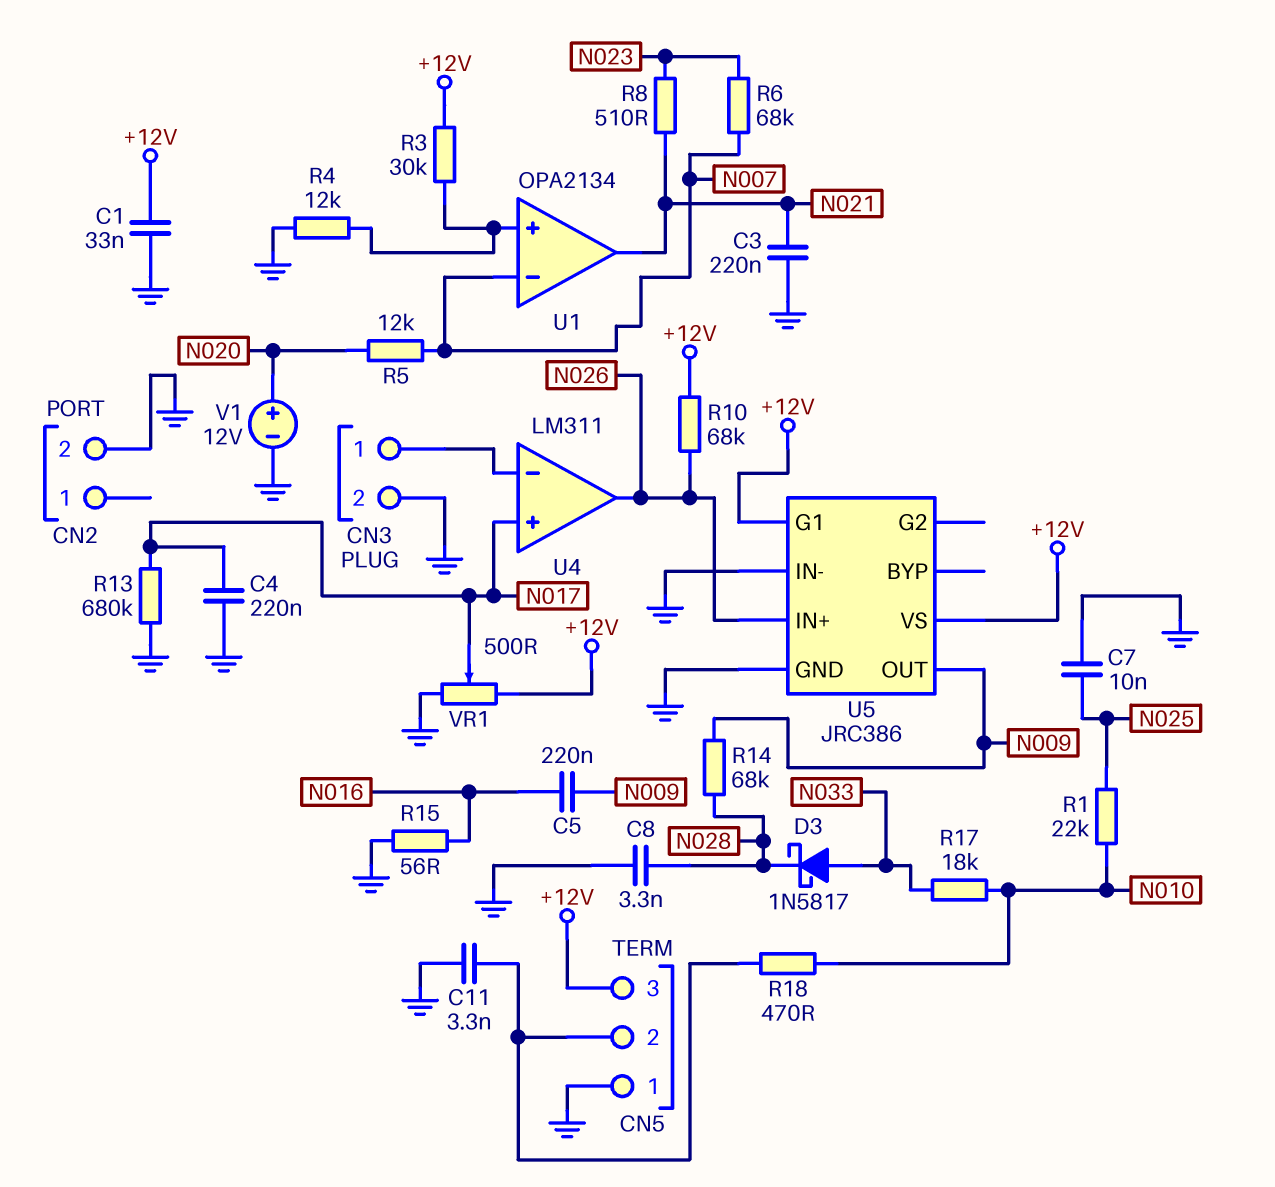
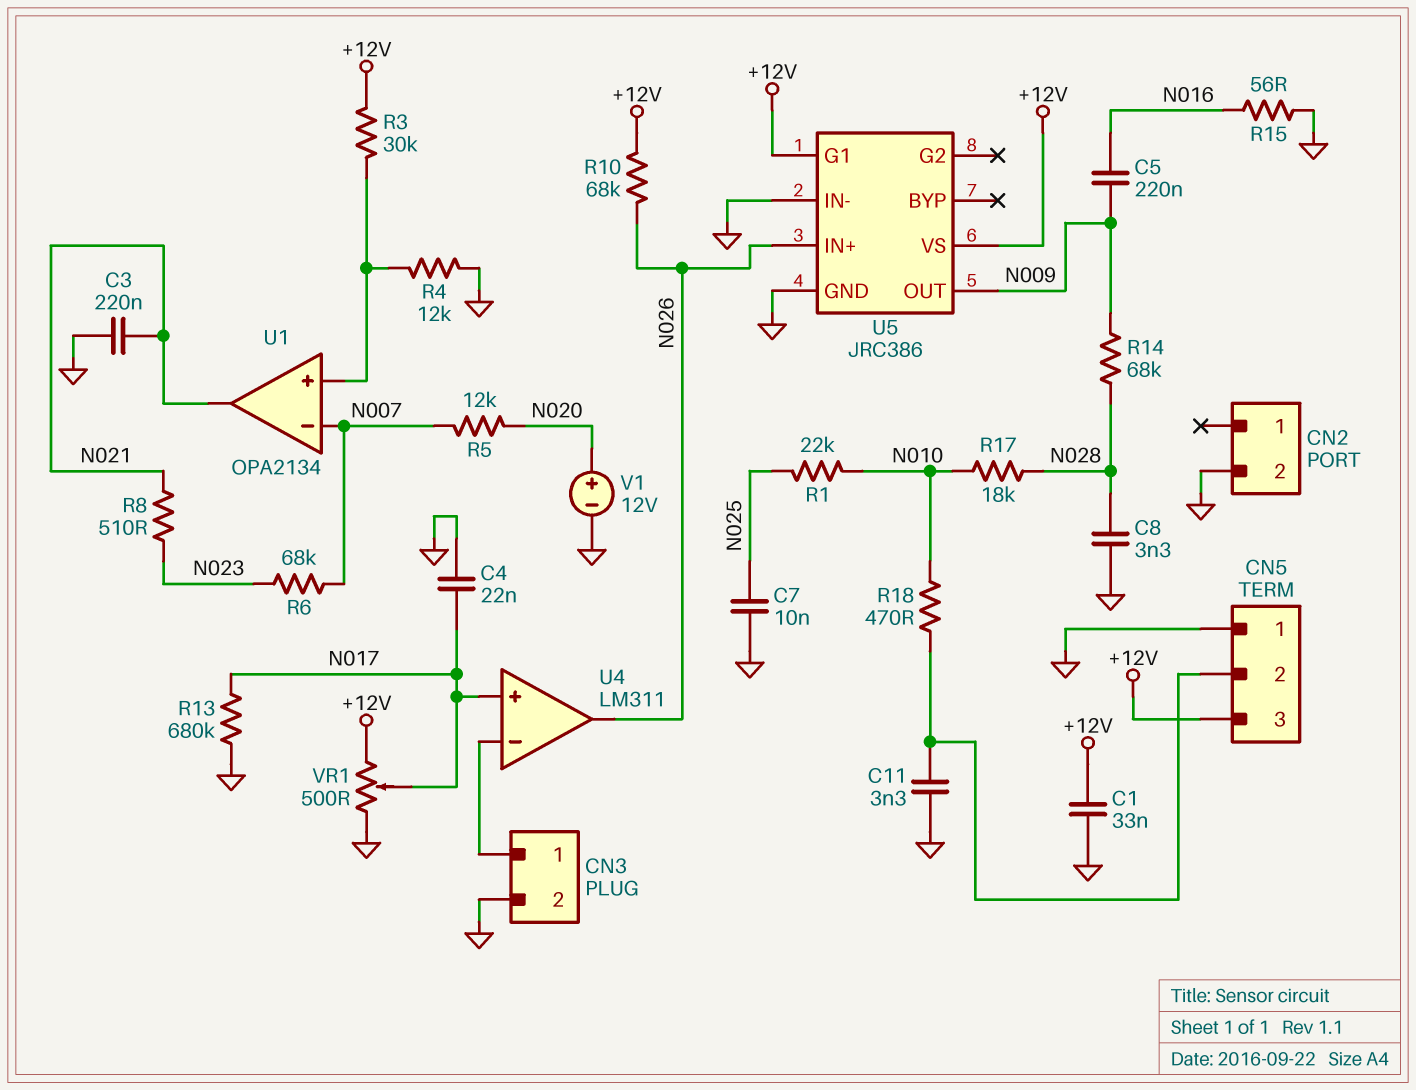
C4: 220nF (GND, N017) -> 22nF (GND, N017)
D3: schottky 1N5817 (A N033, K N028) -> none
R17: 18k (N010, N033) -> 18k (N010, N028)

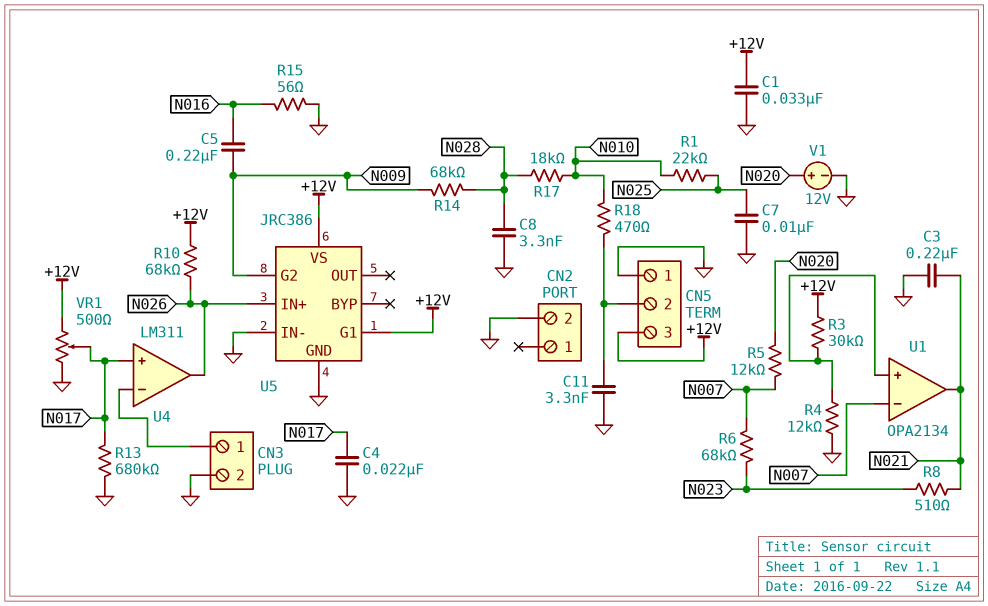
U5 pin G2: none -> N009
U5 pin OUT: N009 -> none

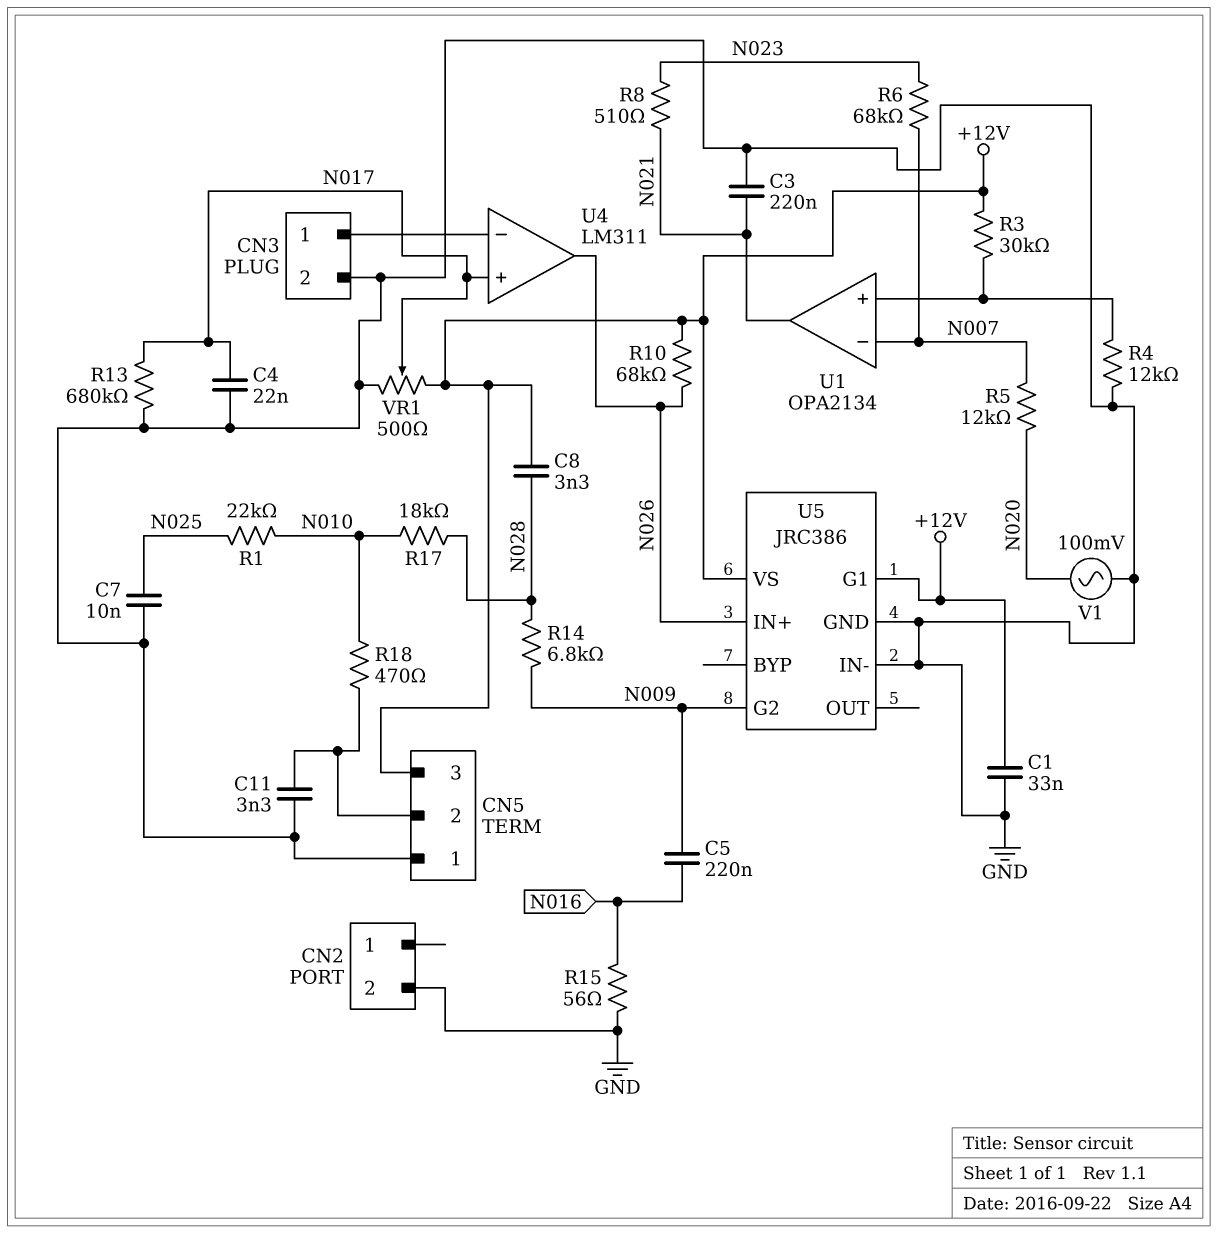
C8: 3.3nF (GND, N028) -> 3.3nF (+12V, N028)
R14: 68k (N009, N028) -> 6.8k (N009, N028)
V1: 12V (plus N020, minus GND) -> AC 100mV (GND, N020)

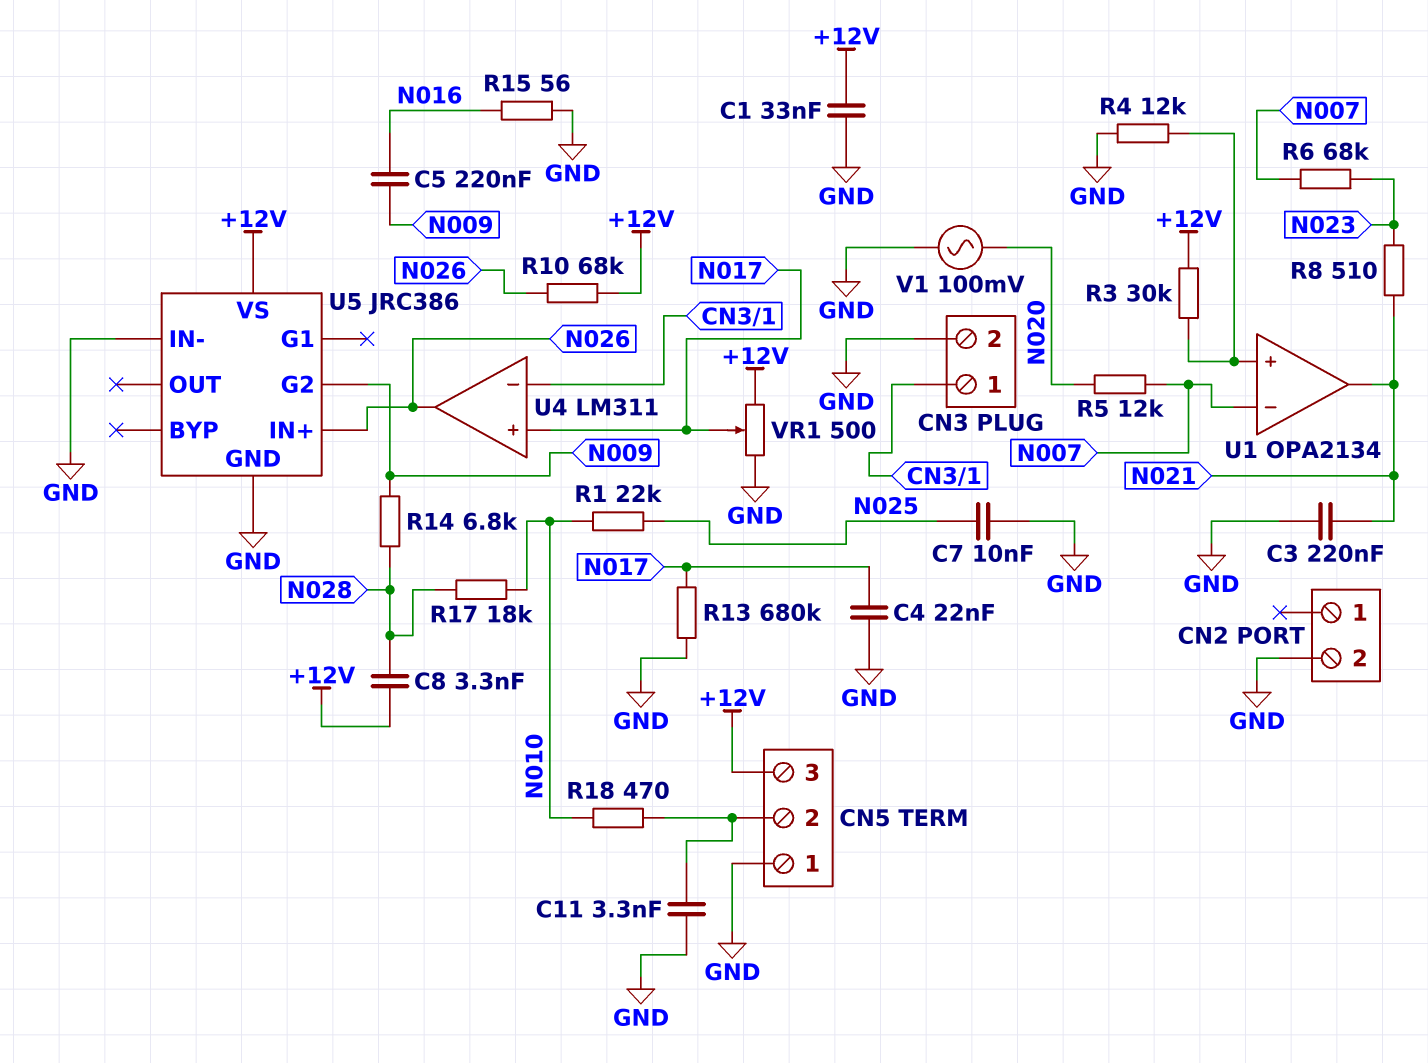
U5 pin G1: +12V -> none

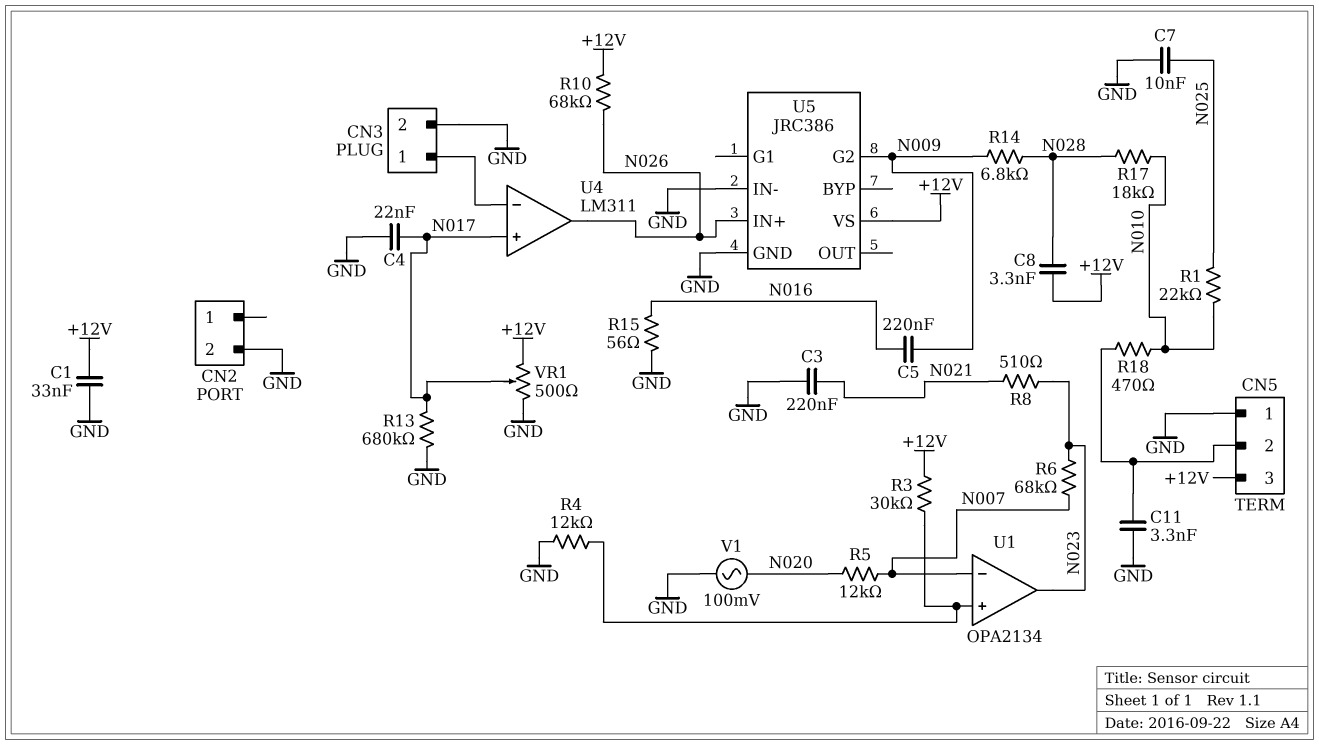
U1 pin out: N021 -> N023

